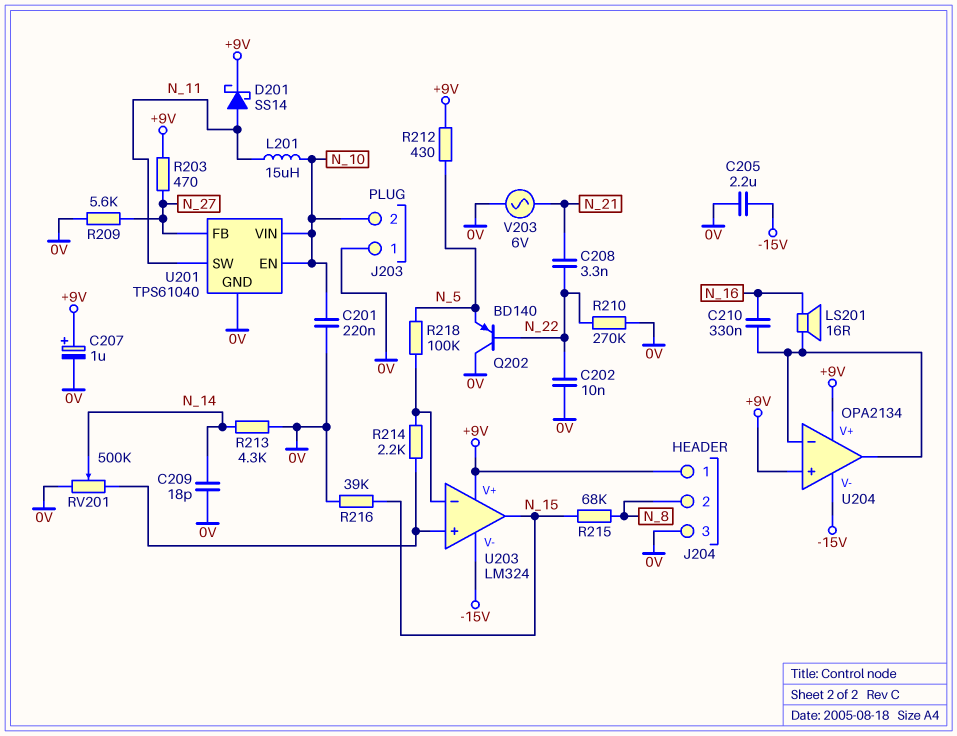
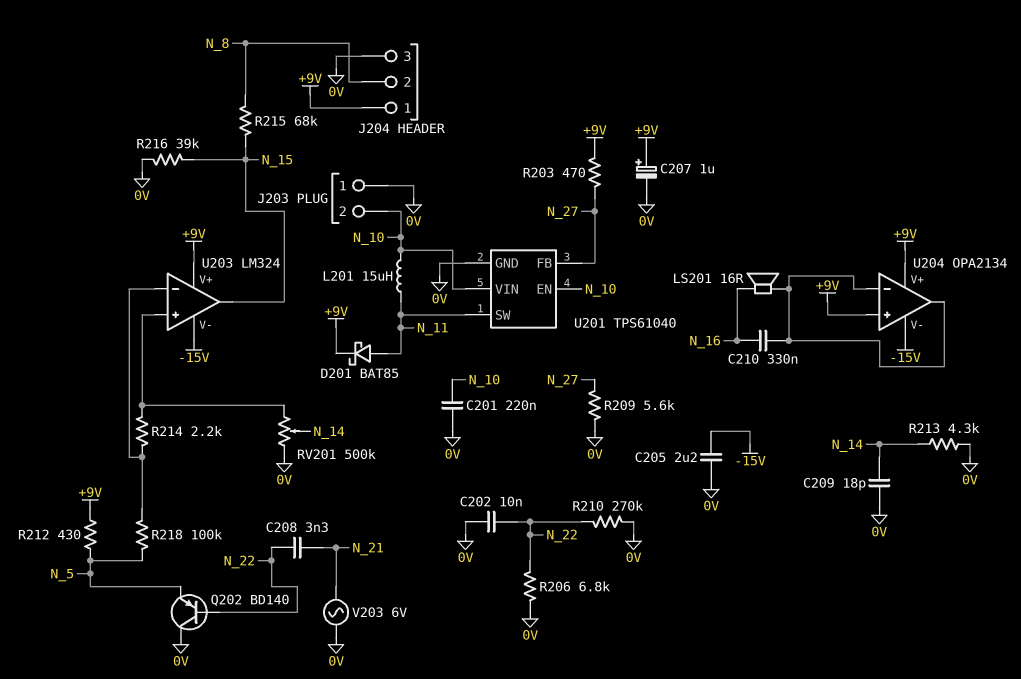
D201: schottky SS14 (A N_11, K +9V) -> schottky BAT85 (A N_11, K +9V)
R206: none -> 6.8k (0V, N_22)

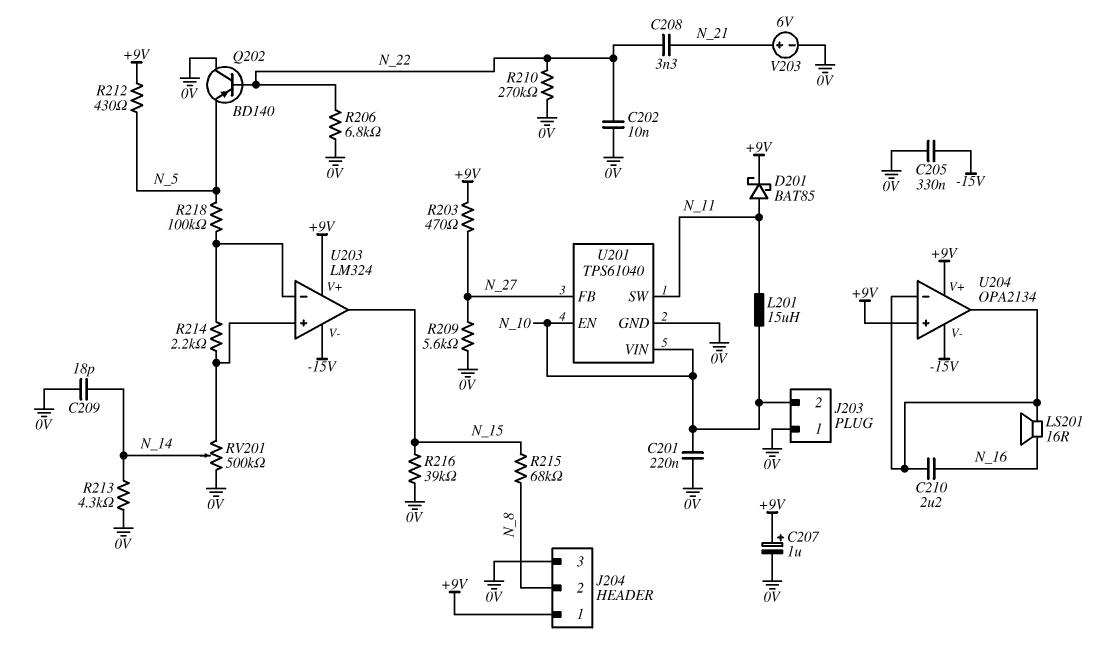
C205: 2.2uF (-15V, 0V) -> 330nF (-15V, 0V)
C210: 330nF (N_16, U204/in-) -> 2.2uF (N_16, U204/in-)
V203: AC 6V (0V, N_21) -> 6V (plus N_21, minus 0V)

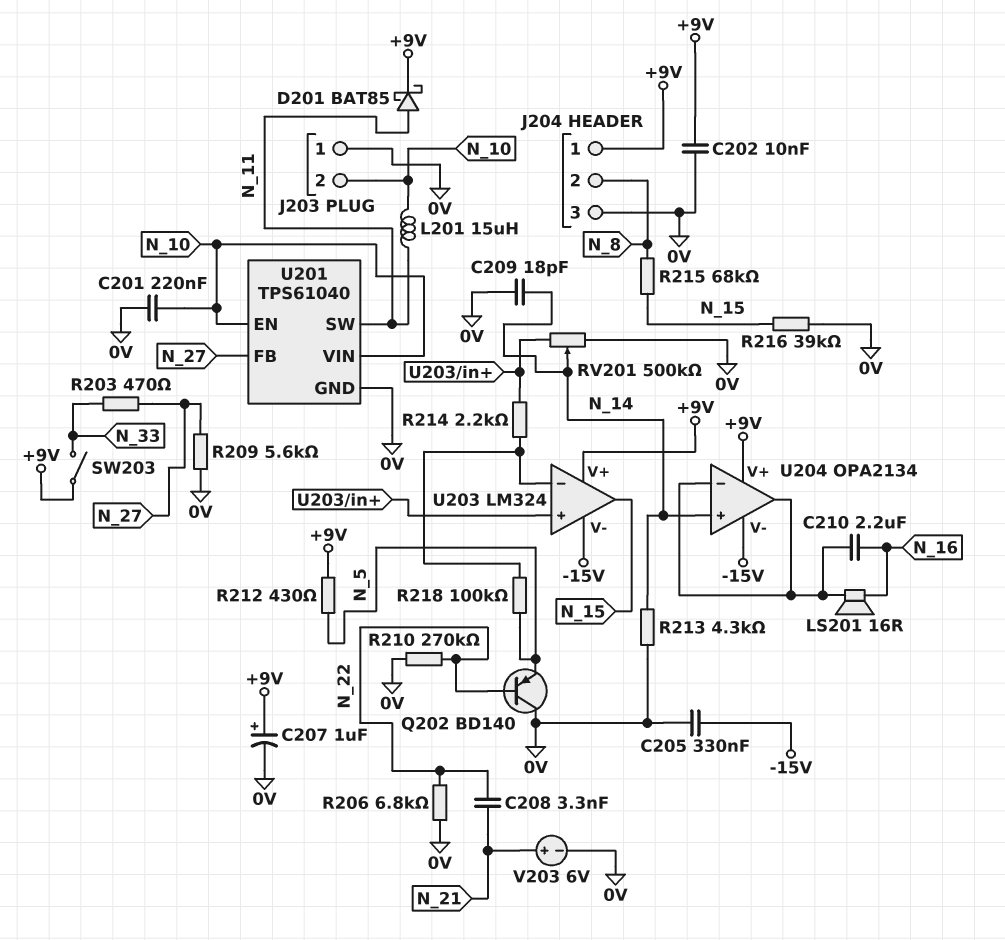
C202: 10nF (0V, N_22) -> 10nF (+9V, 0V)
R203: 470 (+9V, N_27) -> 470 (N_27, N_33)
SW203: none -> switch (+9V, N_33)
U204 pin in+: +9V -> N_14

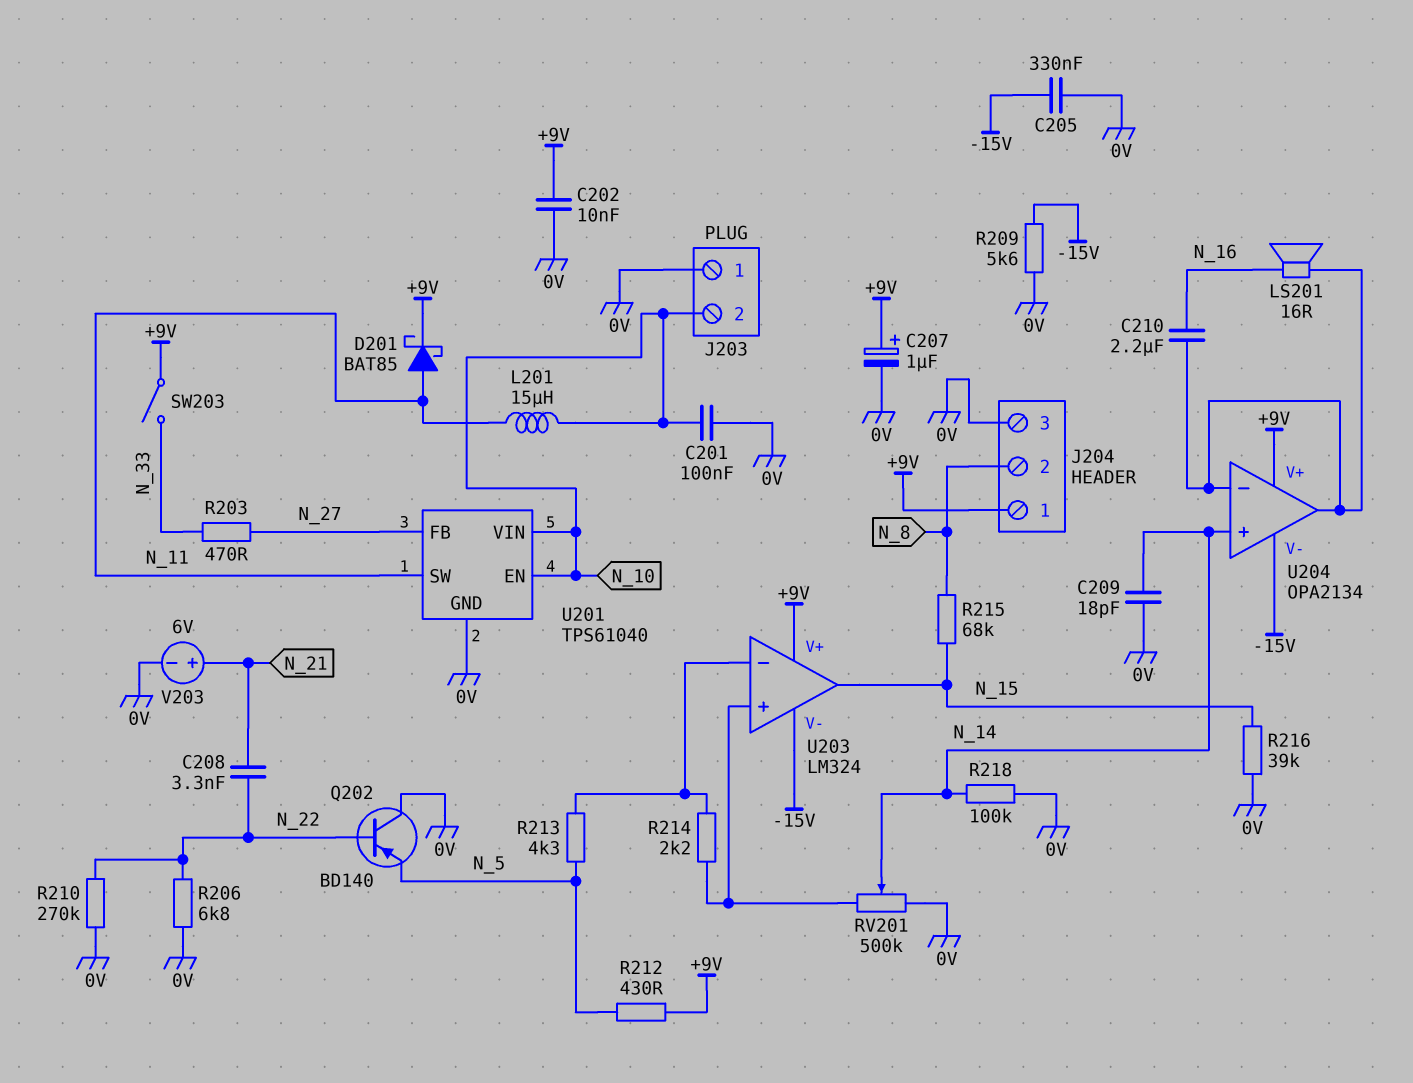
C201: 220nF (0V, N_10) -> 100nF (0V, N_10)
R209: 5.6k (0V, N_27) -> 5.6k (-15V, 0V)
R213: 4.3k (0V, N_14) -> 4.3k (N_5, U203/in-)
R218: 100k (N_5, U203/in-) -> 100k (0V, N_14)

